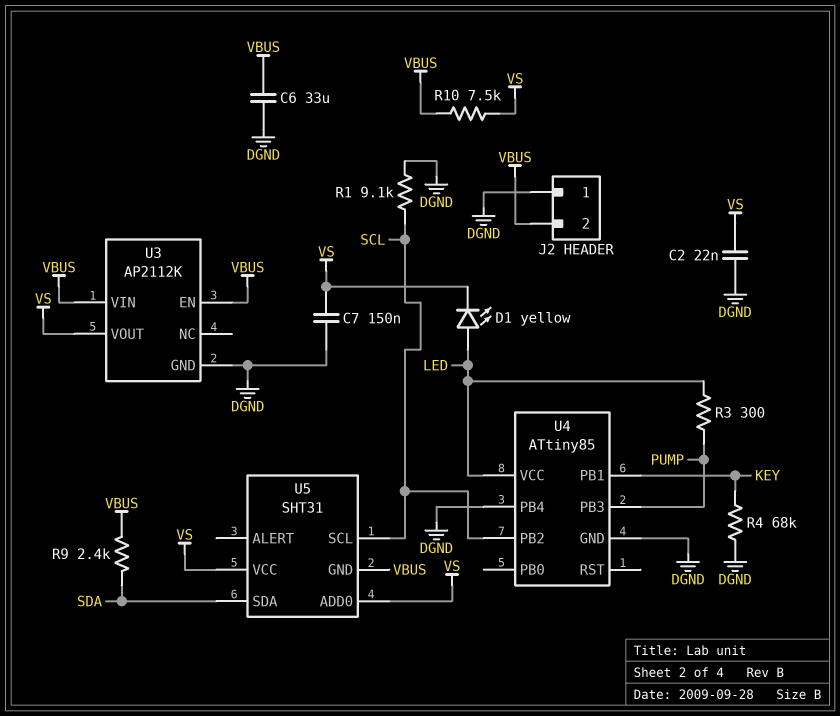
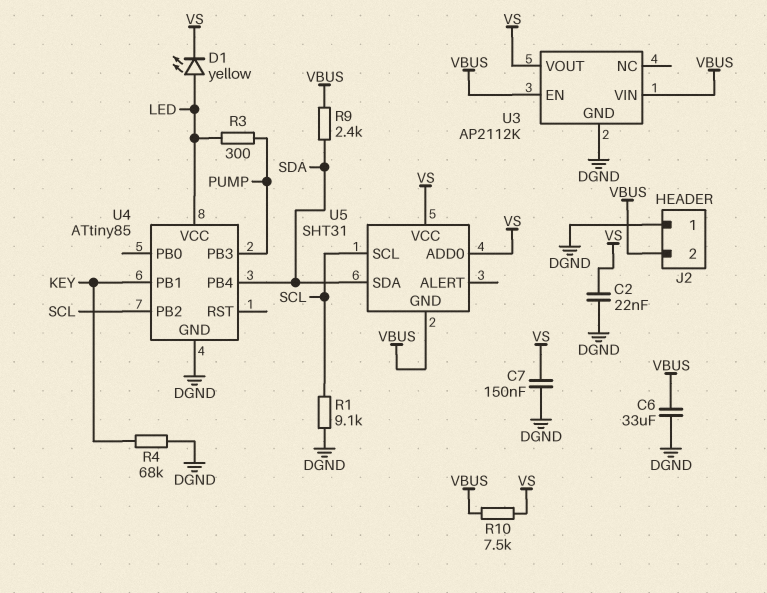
U4 pin PB4: DGND -> SDA

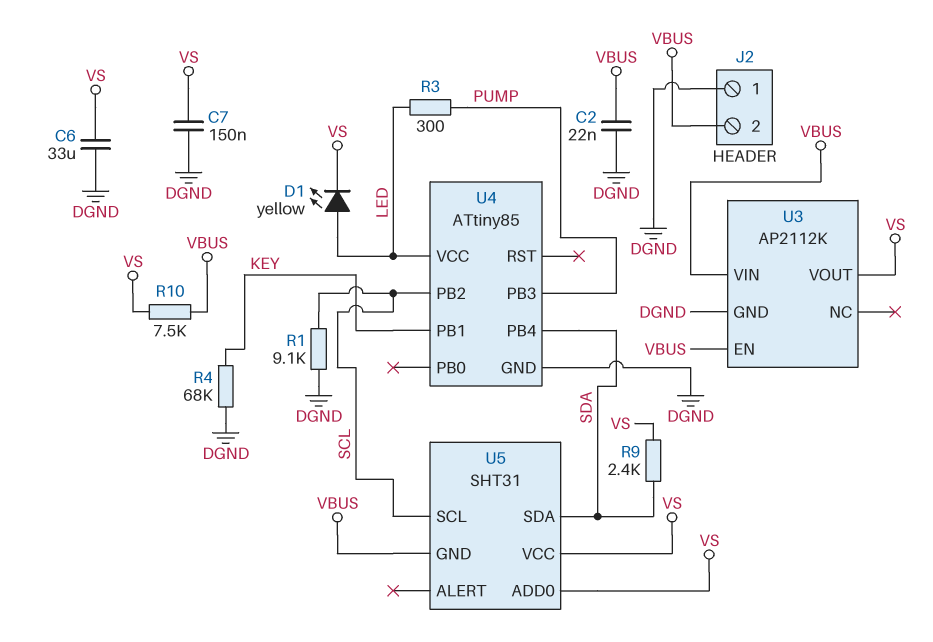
C2: 22nF (DGND, VS) -> 22nF (DGND, VBUS)
C6: 33uF (DGND, VBUS) -> 33uF (DGND, VS)
R9: 2.4k (SDA, VBUS) -> 2.4k (SDA, VS)

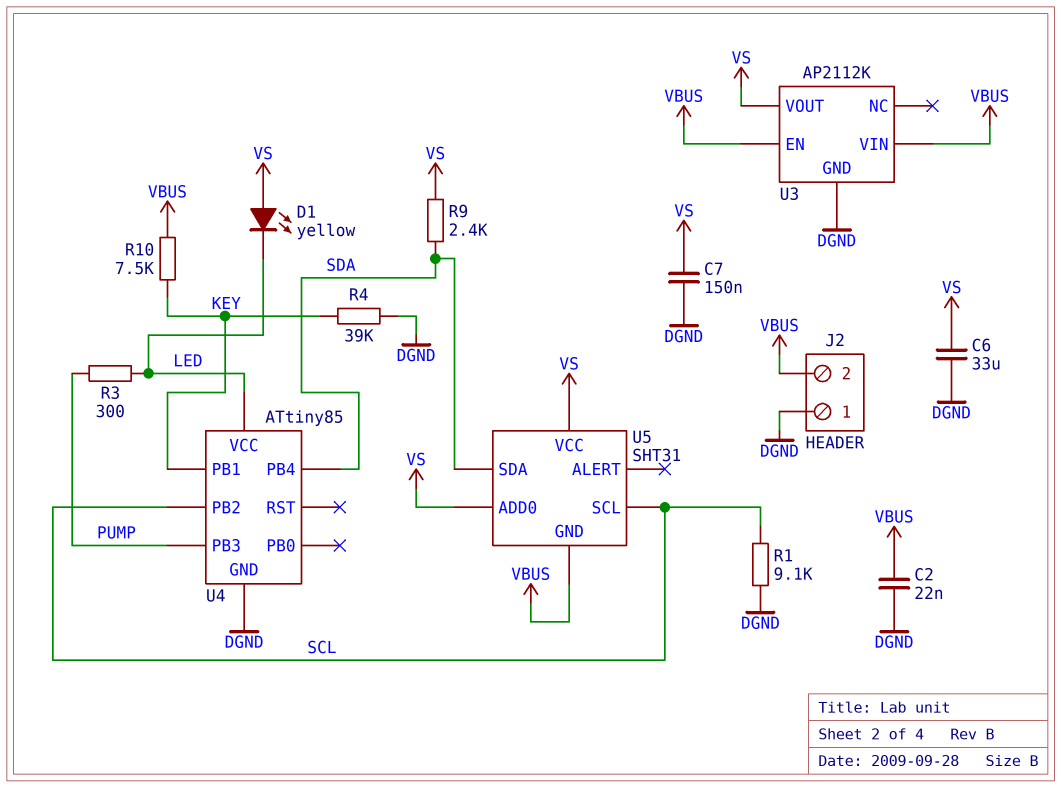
D1: LED yellow (A LED, K VS) -> LED yellow (A VS, K LED)
R4: 68k (DGND, KEY) -> 39k (DGND, KEY)
R10: 7.5k (VBUS, VS) -> 7.5k (KEY, VBUS)

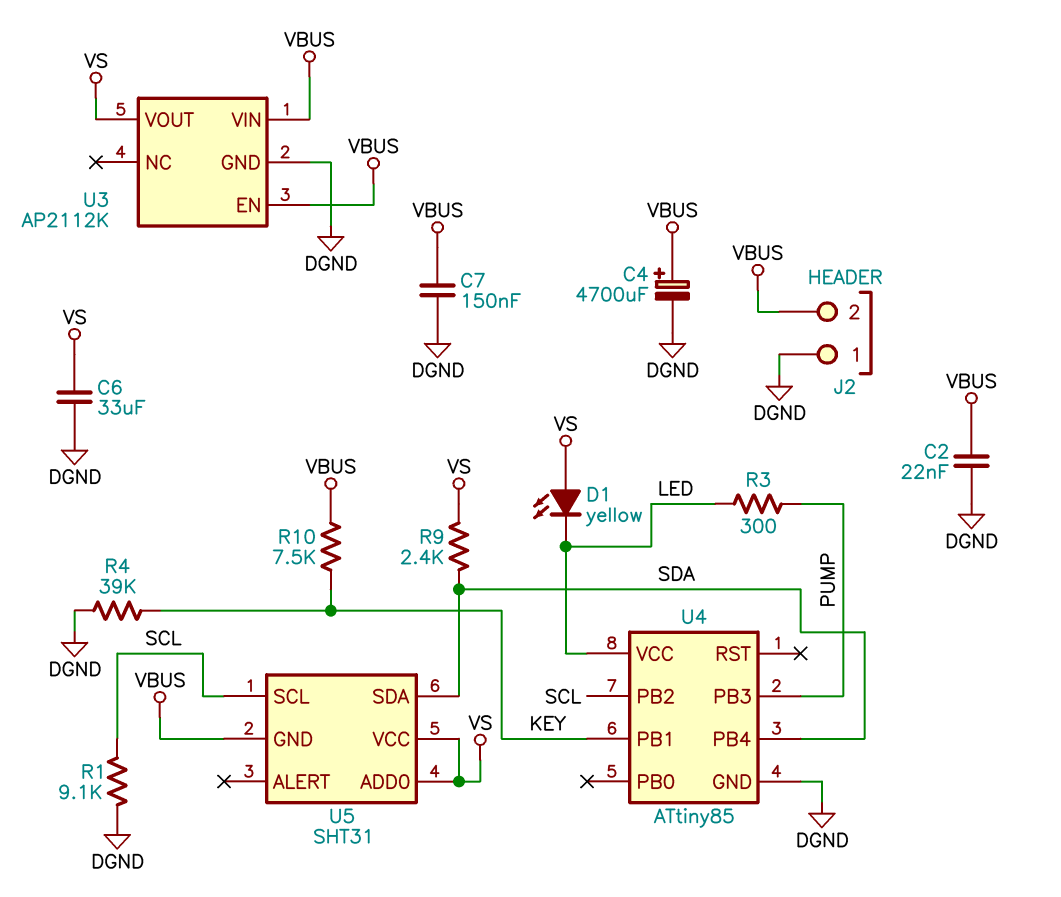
C4: none -> 4700uF (plus VBUS, minus DGND)
C7: 150nF (DGND, VS) -> 150nF (DGND, VBUS)

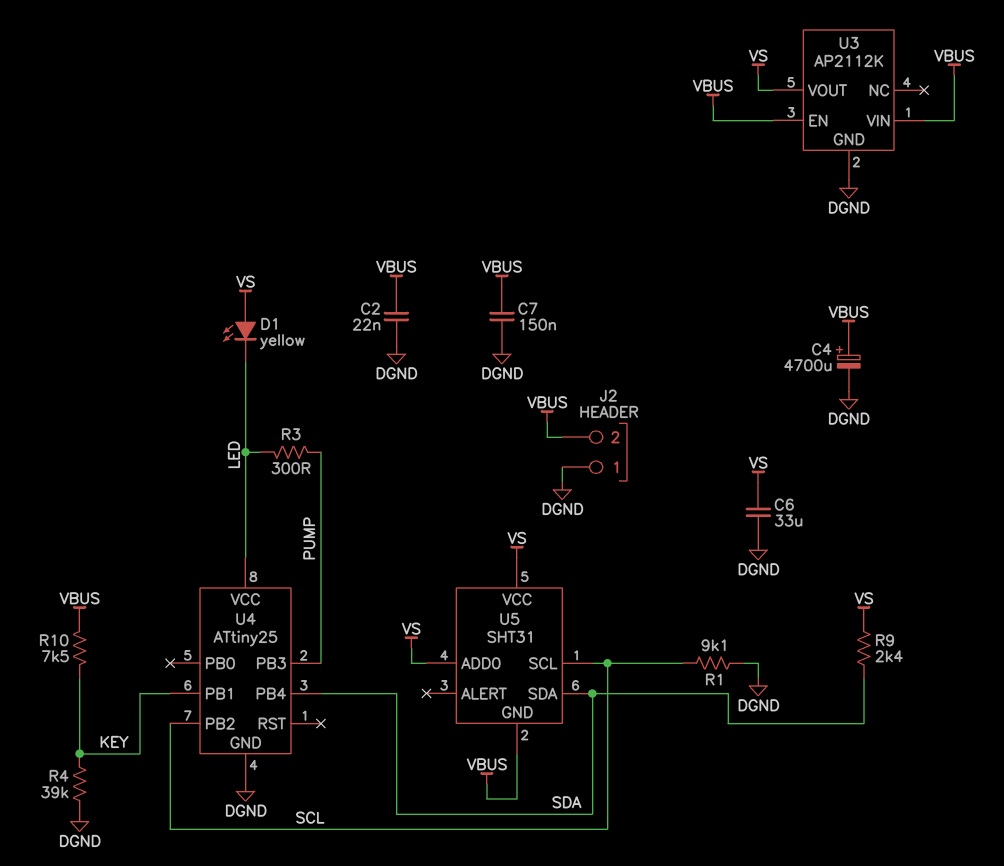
U4: ATtiny85 -> ATtiny25

